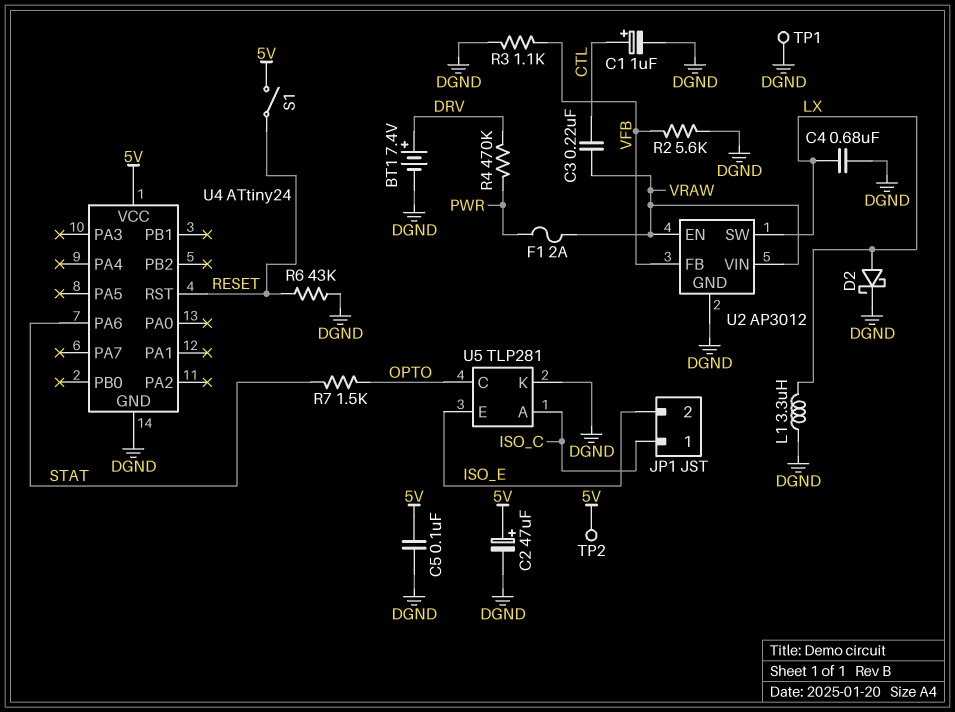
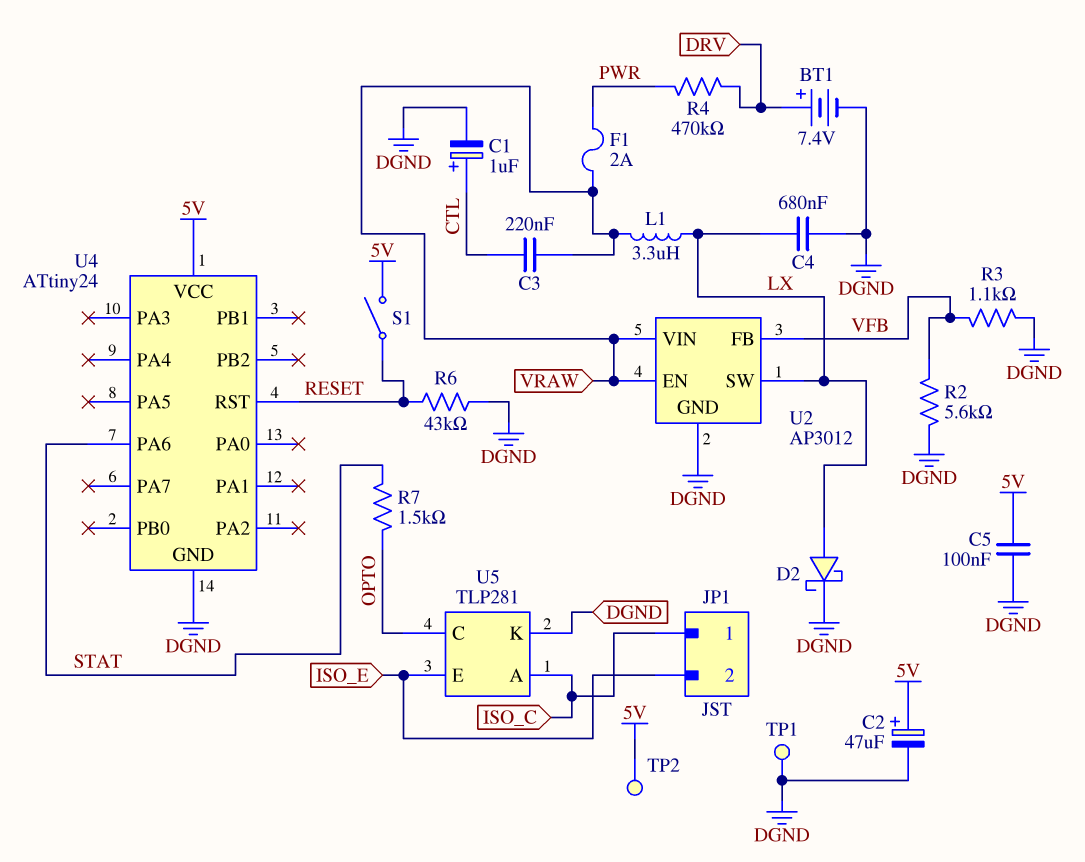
L1: 3.3uH (DGND, LX) -> 3.3uH (LX, VRAW)

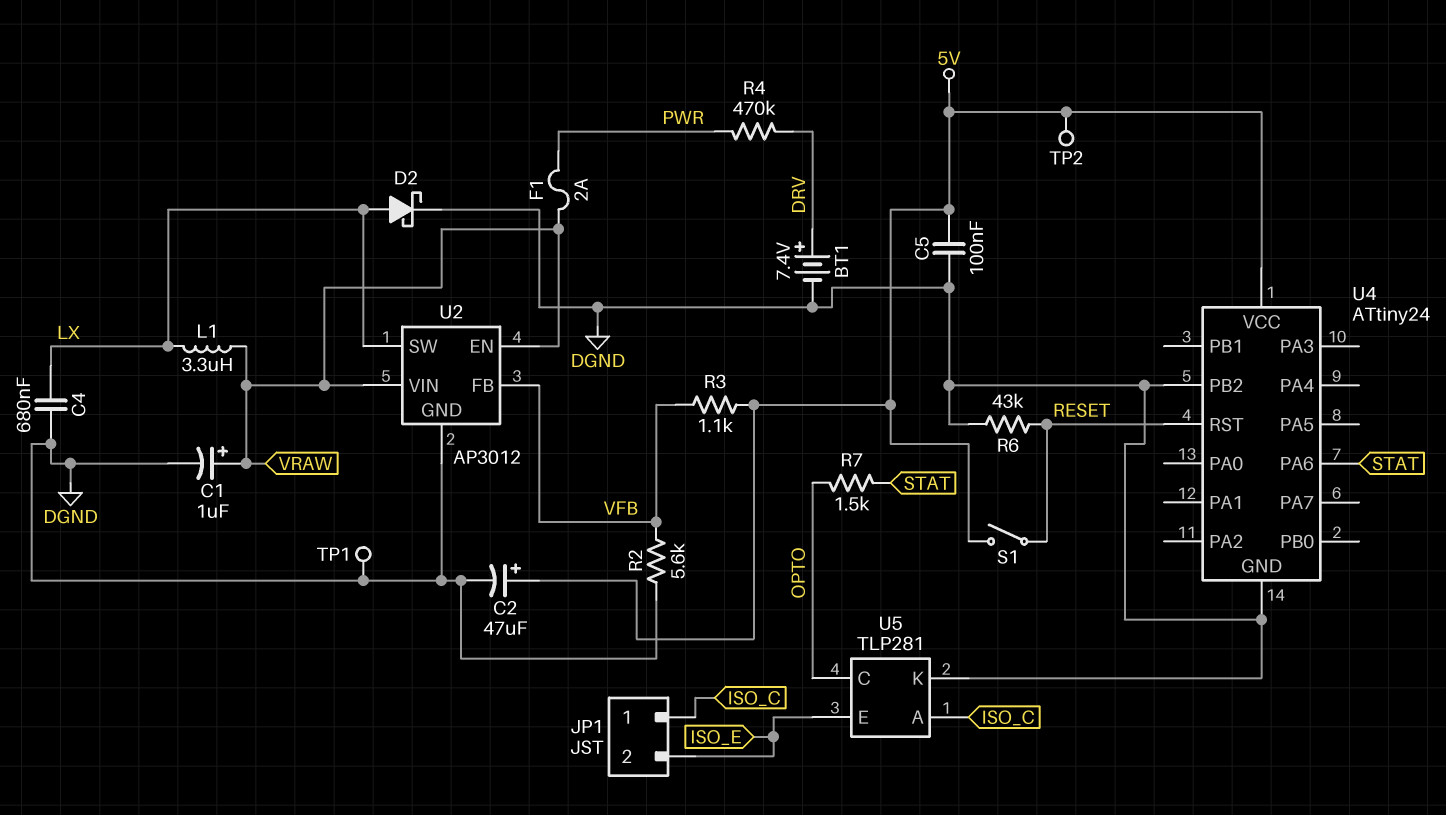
C1: 1uF (plus CTL, minus DGND) -> 1uF (plus VRAW, minus DGND)
C3: 220nF (CTL, VRAW) -> none
R3: 1.1k (DGND, VFB) -> 1.1k (5V, VFB)
U4 pin PB2: none -> DGND

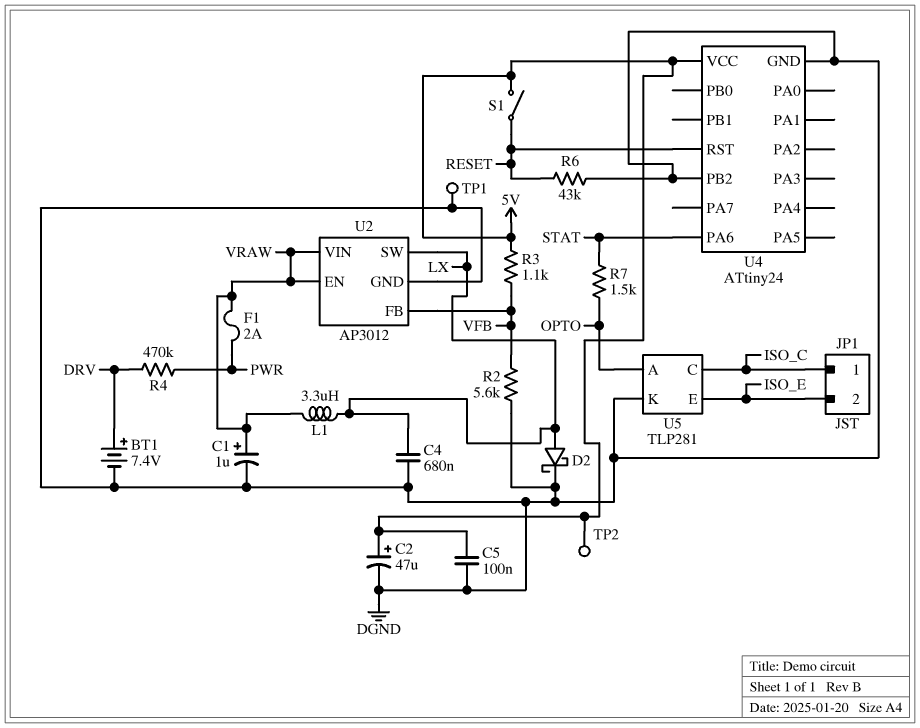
U5 pin A: ISO_C -> OPTO
U5 pin C: OPTO -> ISO_C

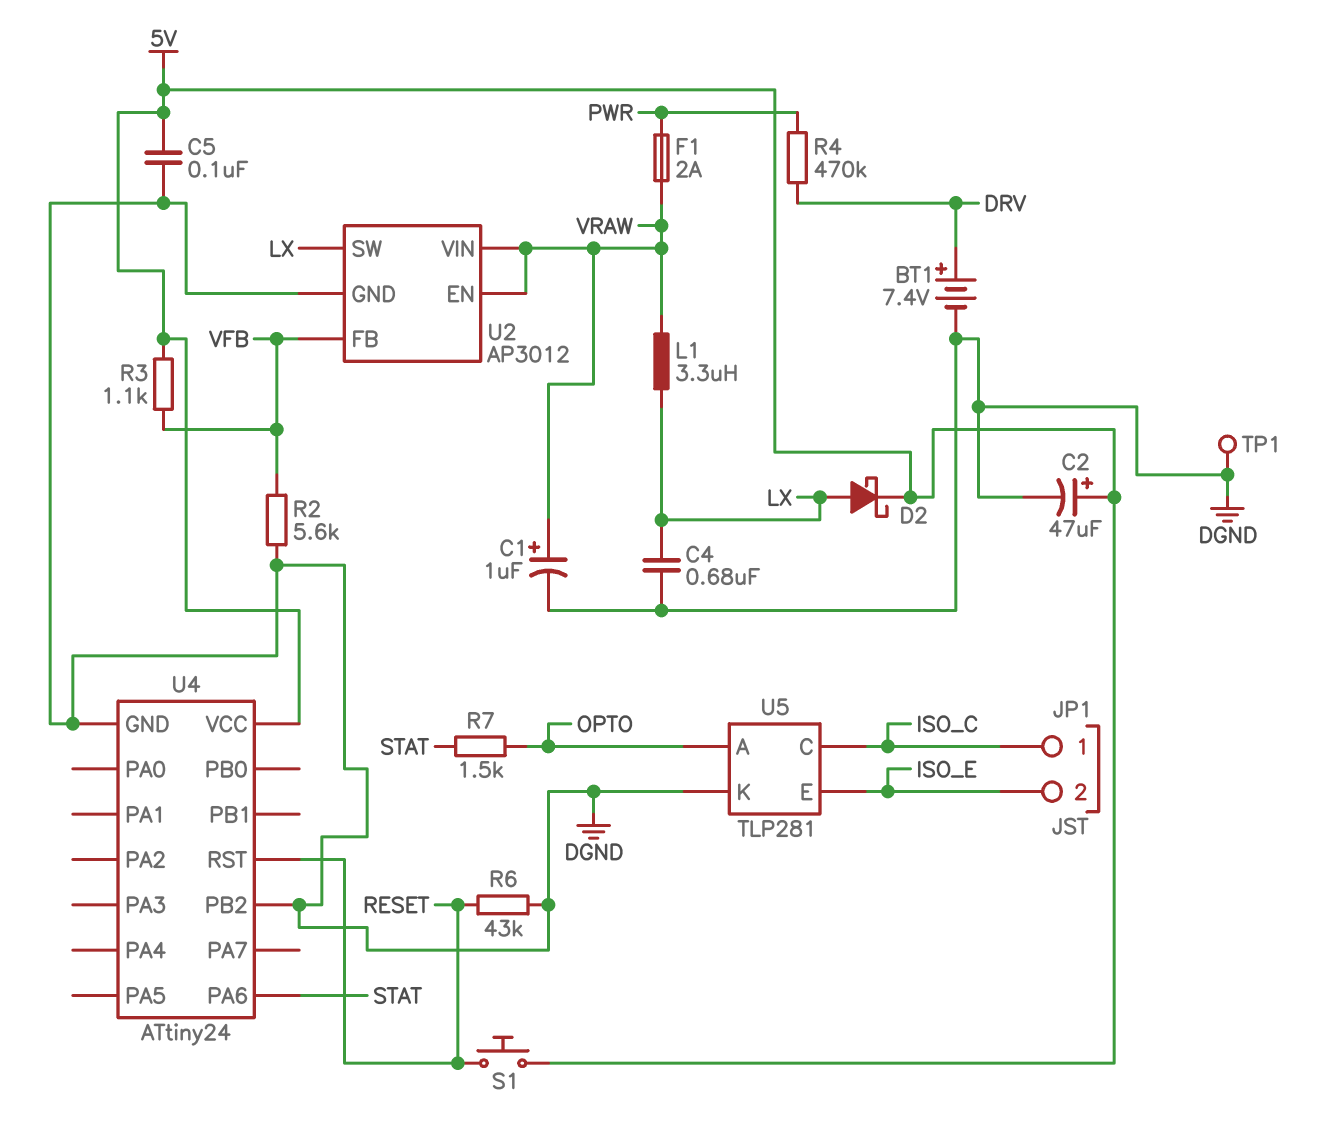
D2: schottky (A LX, K DGND) -> schottky (A LX, K 5V)
S1: switch (5V, RESET) -> button (5V, RESET)
TP2: test point (5V) -> none

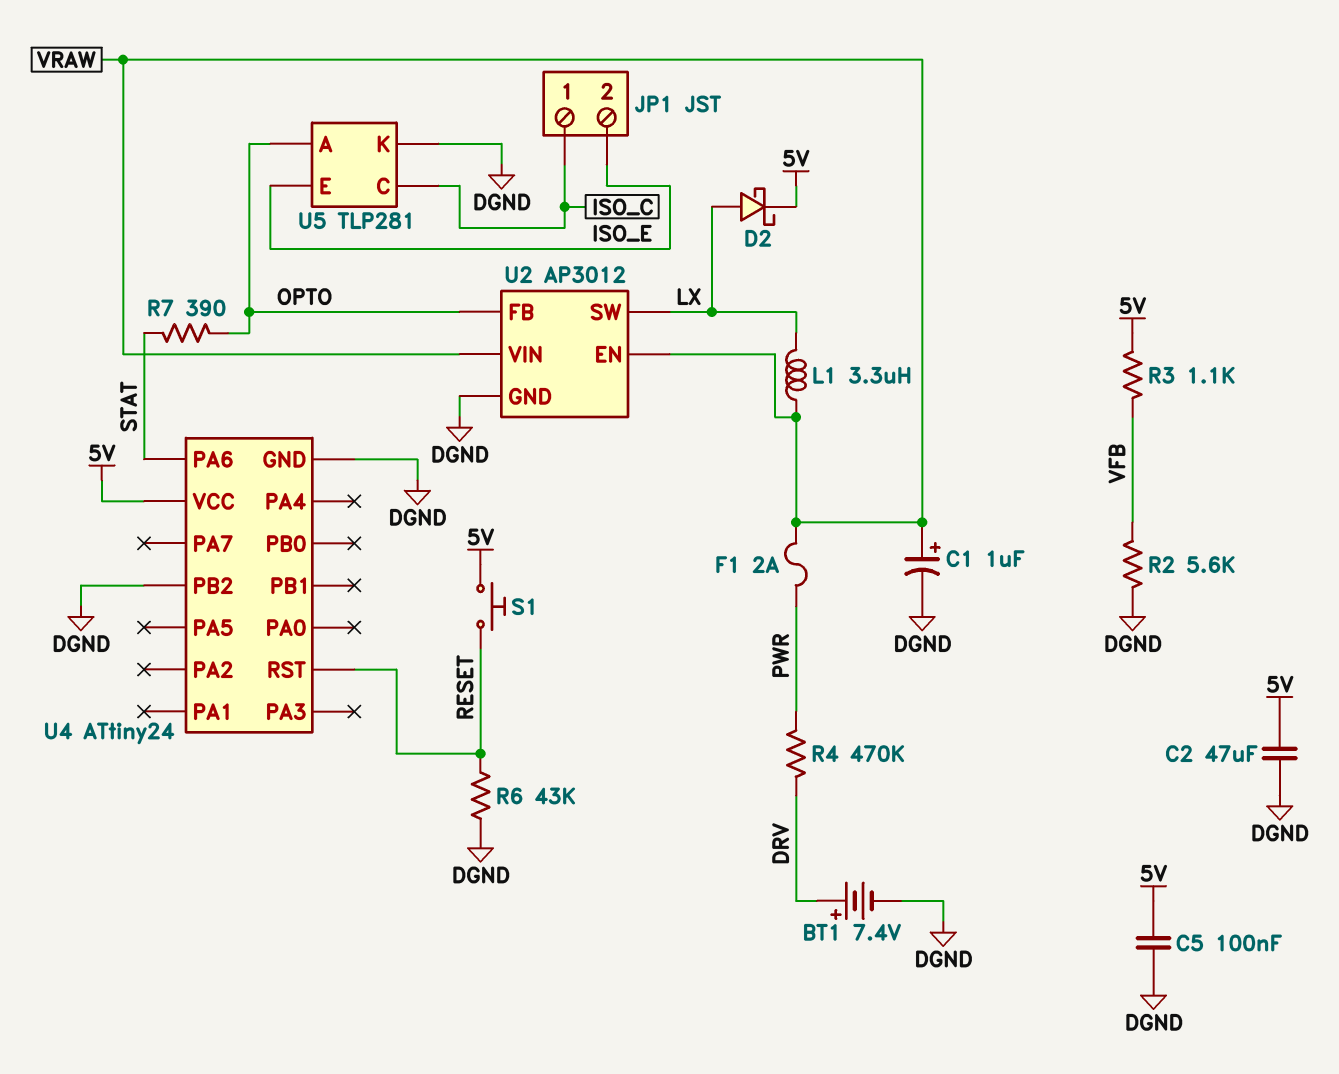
C2: 47uF (plus 5V, minus DGND) -> 47uF (5V, DGND)
C4: 680nF (DGND, LX) -> none
R7: 1.5k (OPTO, STAT) -> 390 (OPTO, STAT)
TP1: test point (DGND) -> none
U2 pin FB: VFB -> OPTO

